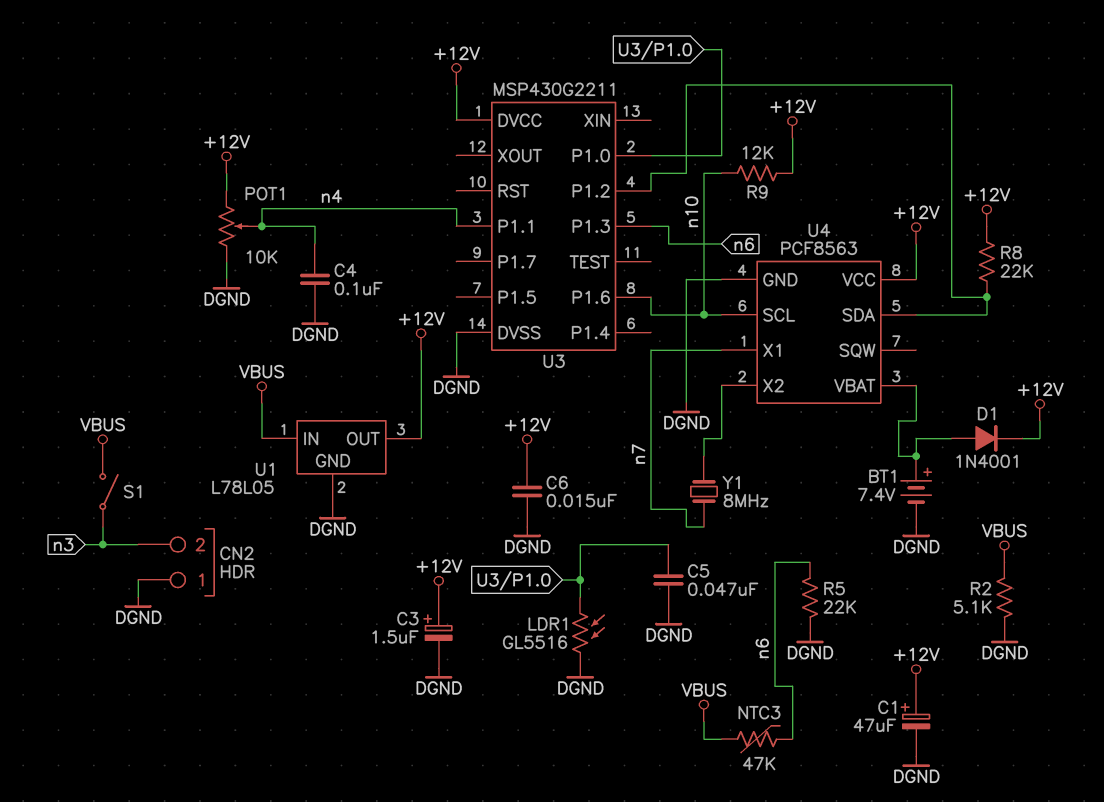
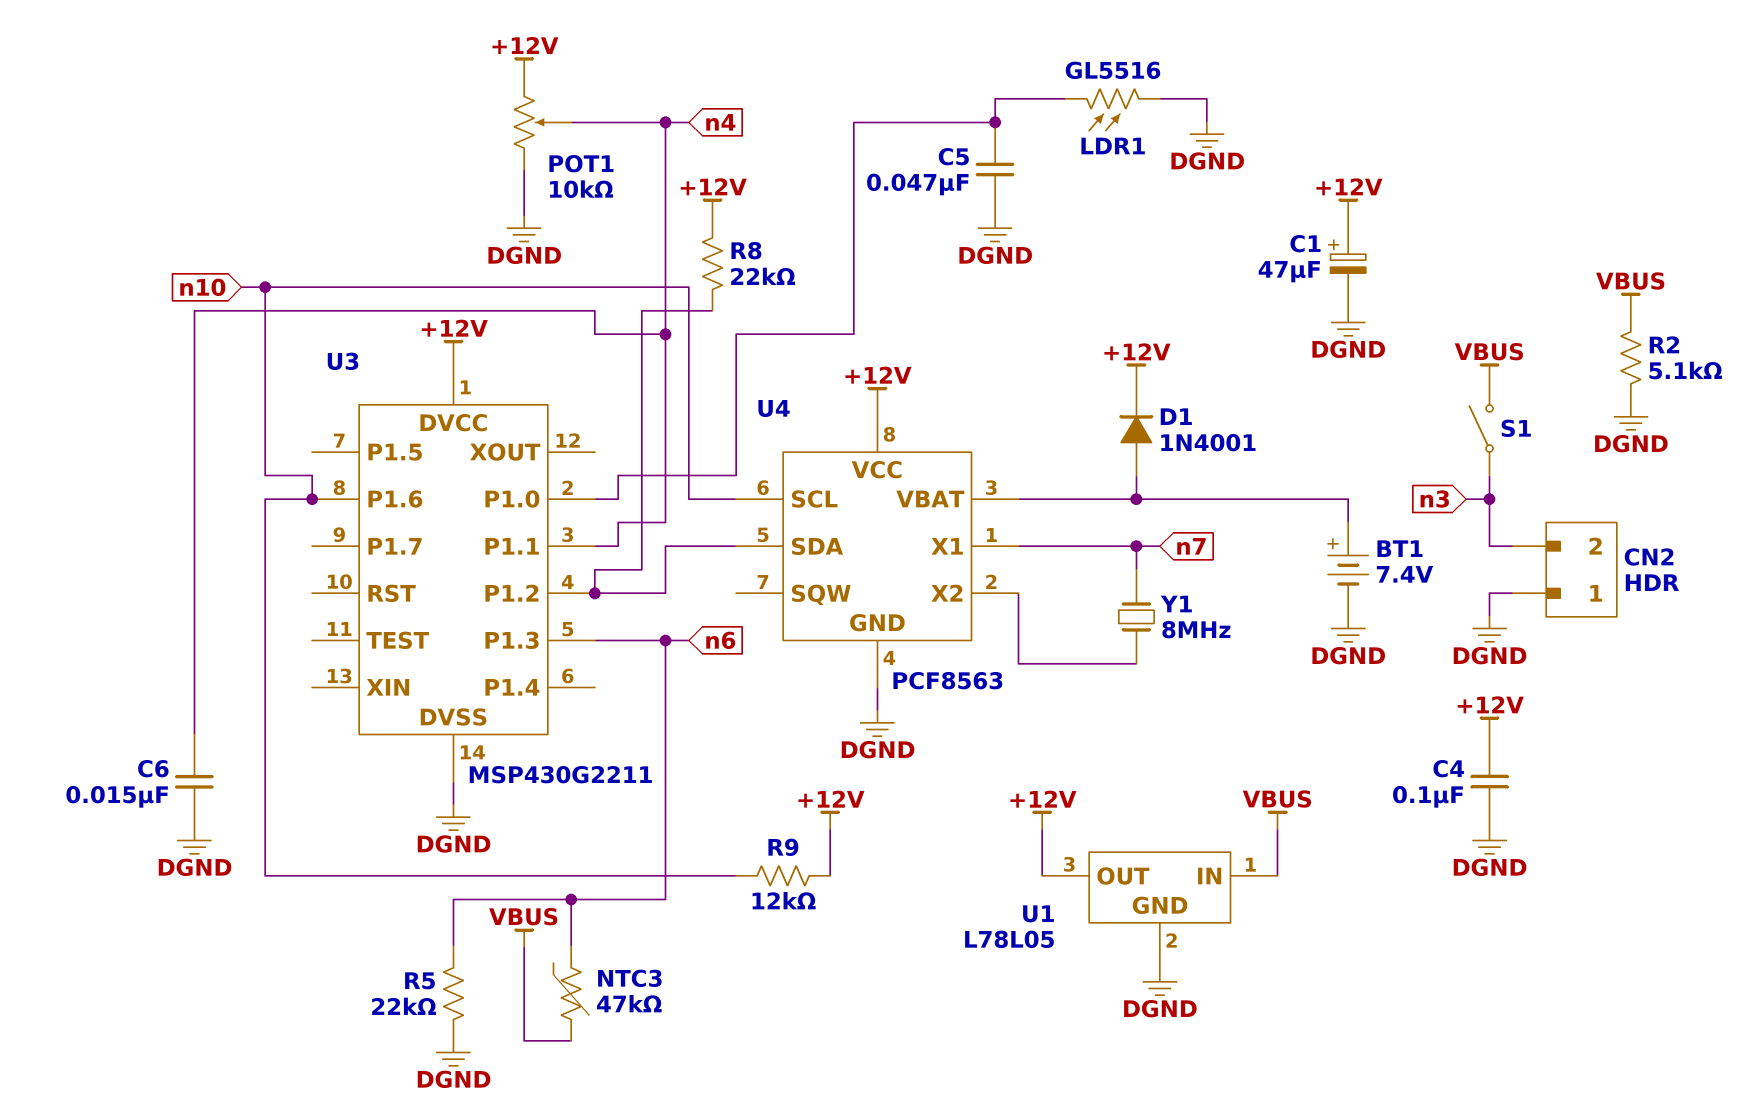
C3: 1.5uF (plus +12V, minus DGND) -> none
C4: 100nF (DGND, n4) -> 100nF (+12V, DGND)
C6: 15nF (+12V, DGND) -> 15nF (DGND, n4)

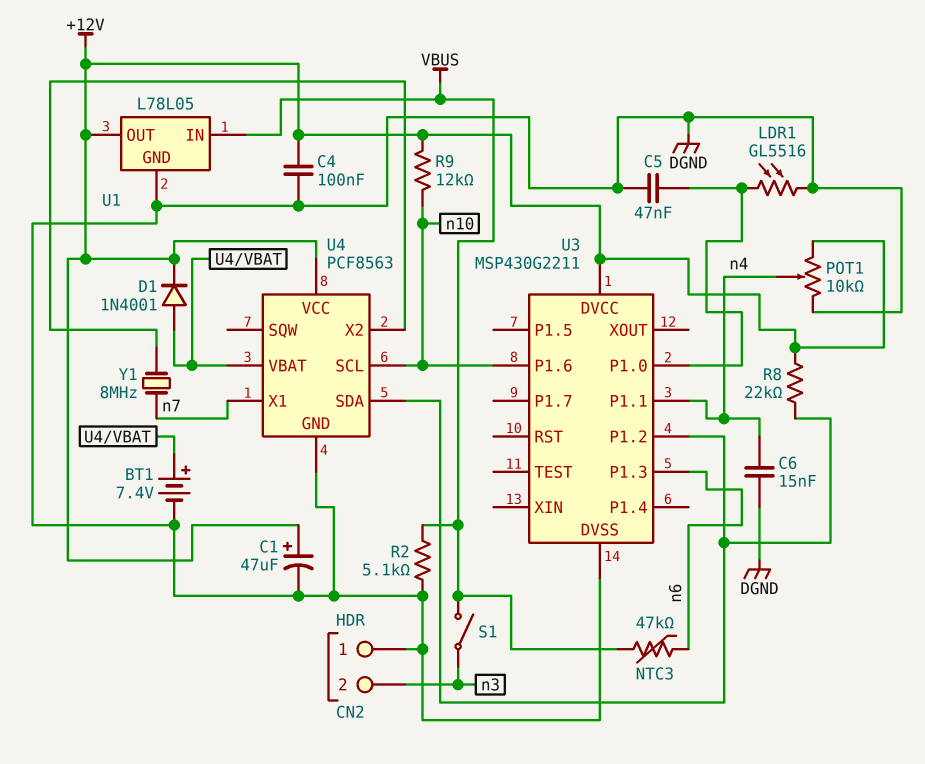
R5: 22k (DGND, n6) -> none

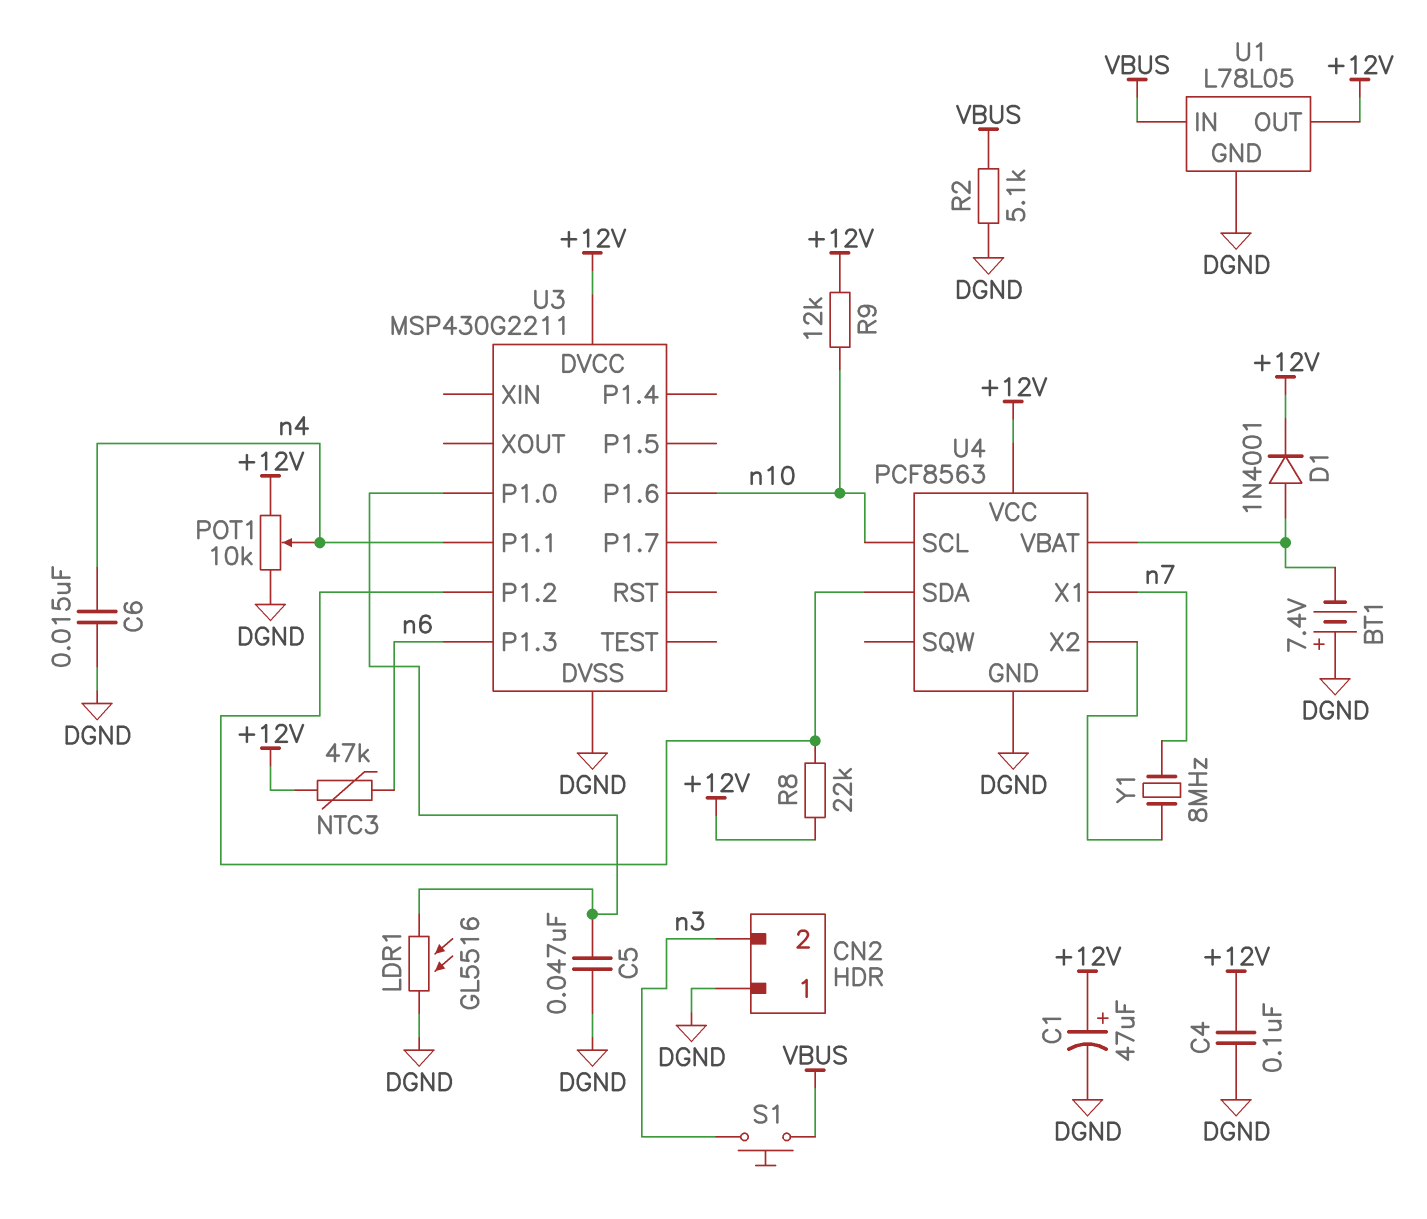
BT1: 7.4V (plus U4/VBAT, minus DGND) -> 7.4V (plus DGND, minus U4/VBAT)
NTC3: 47k (VBUS, n6) -> 47k (+12V, n6)
S1: switch (VBUS, n3) -> button (VBUS, n3)

